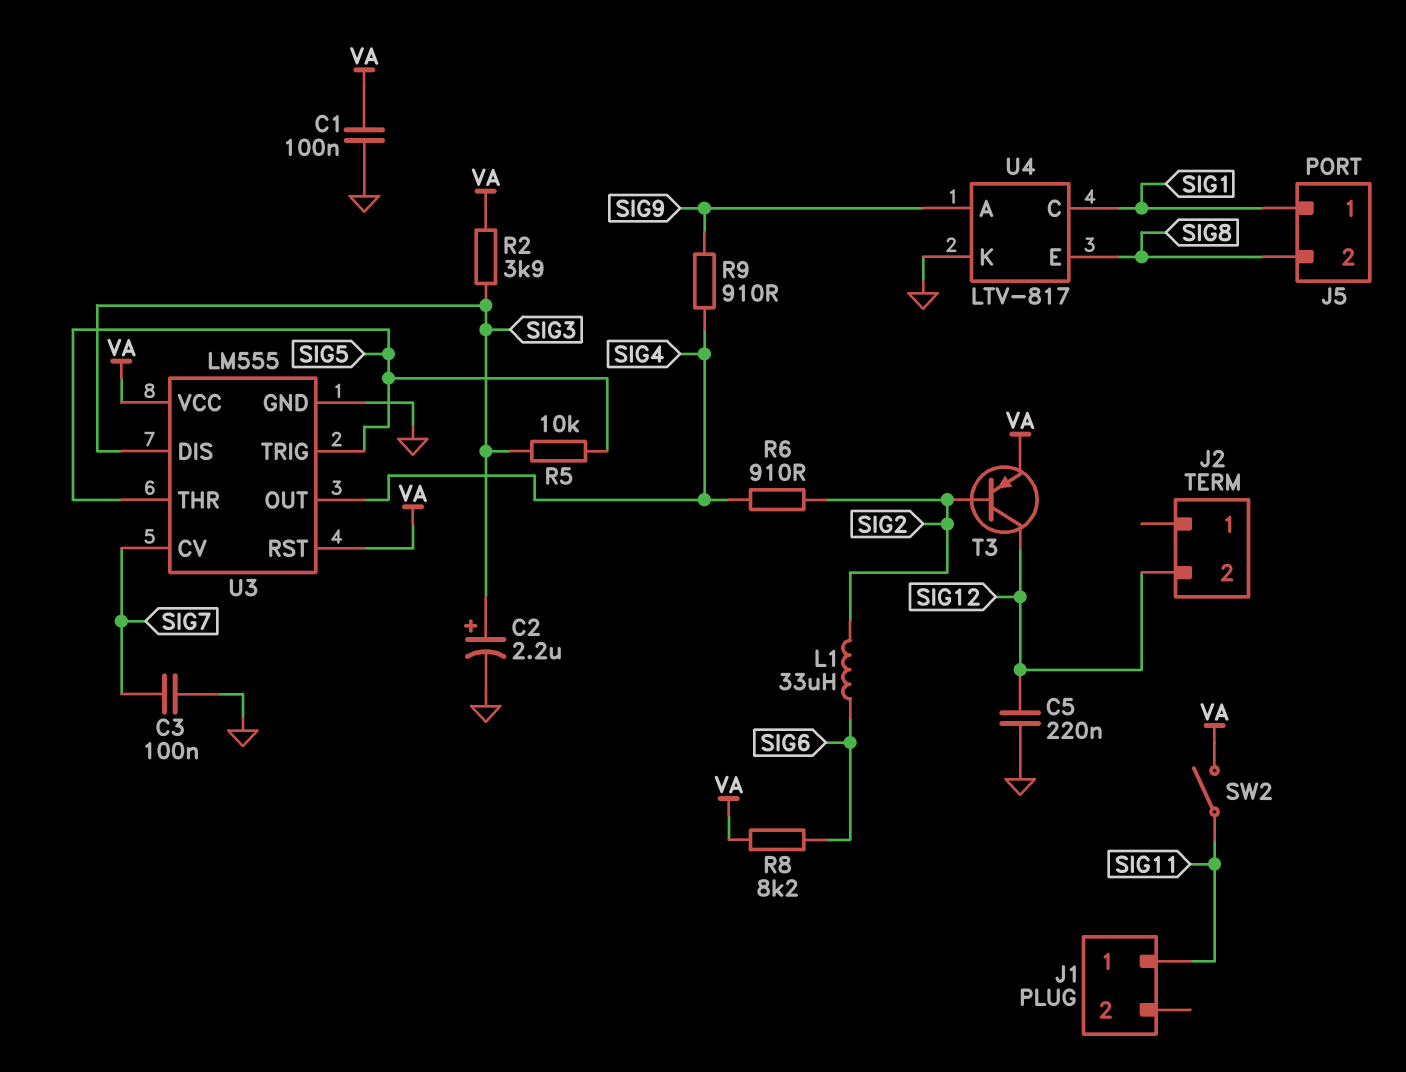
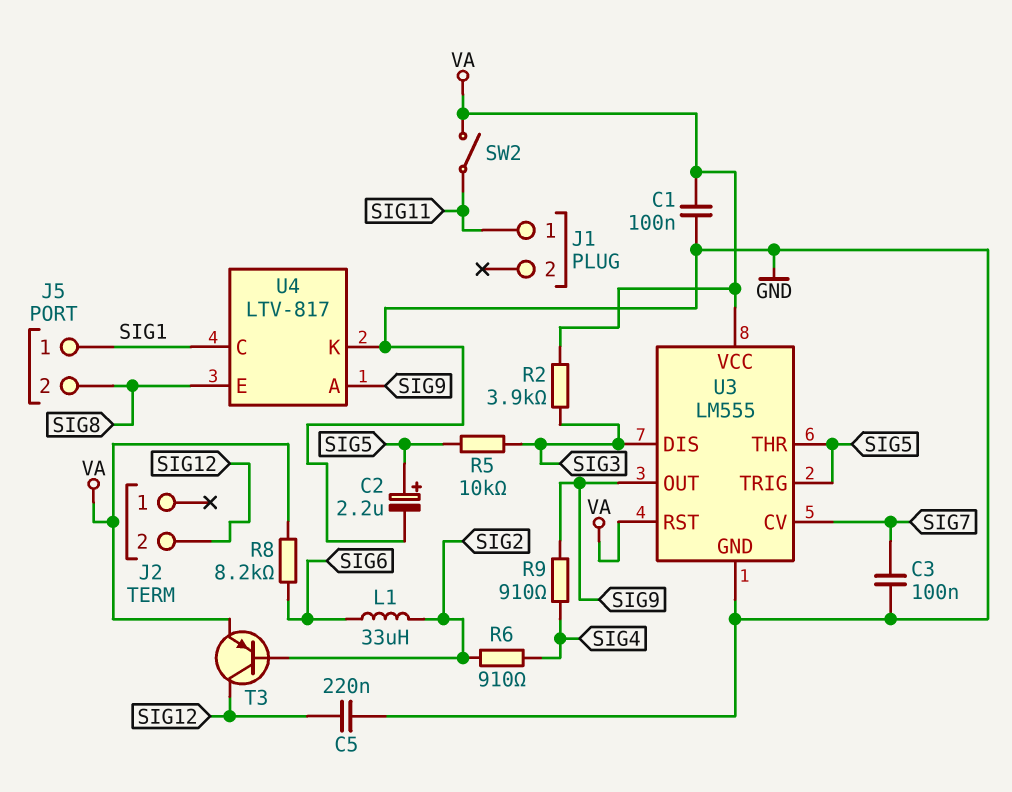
C2: 2.2uF (plus SIG3, minus GND) -> 2.2uF (plus SIG5, minus GND)
U3 pin OUT: SIG4 -> SIG9

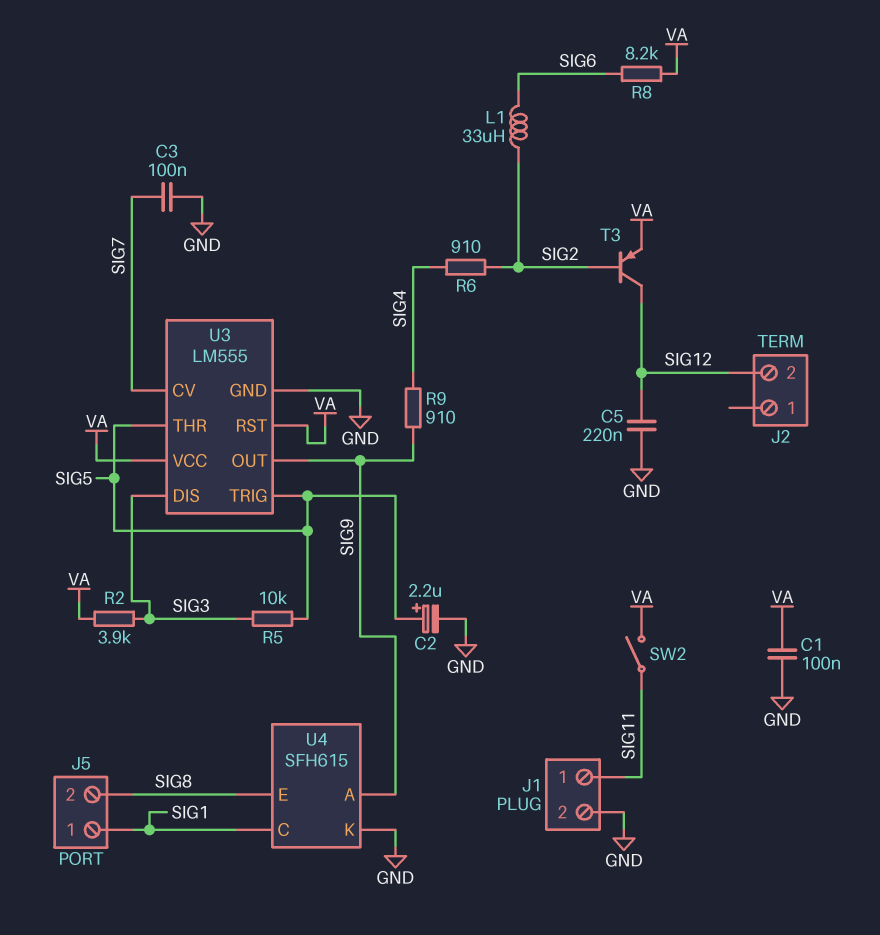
J1 pin 2: none -> GND
U4: LTV-817 -> SFH615

